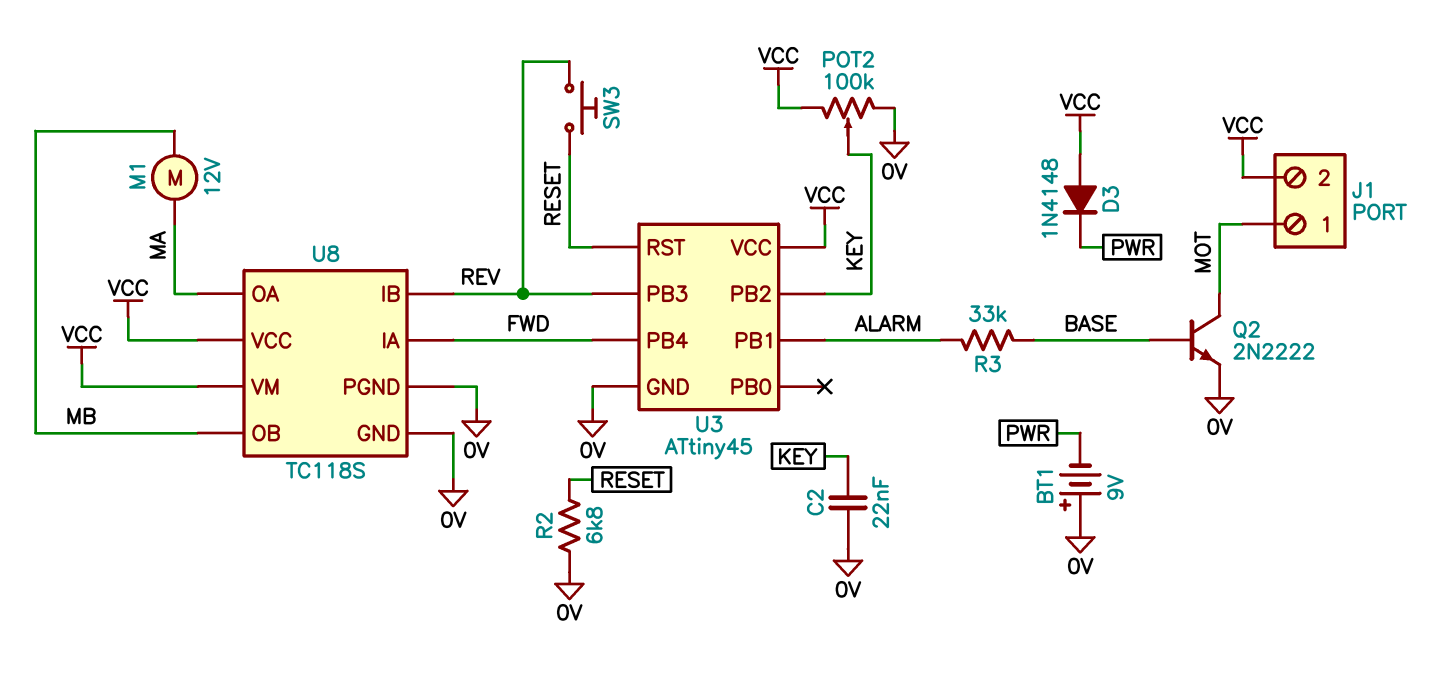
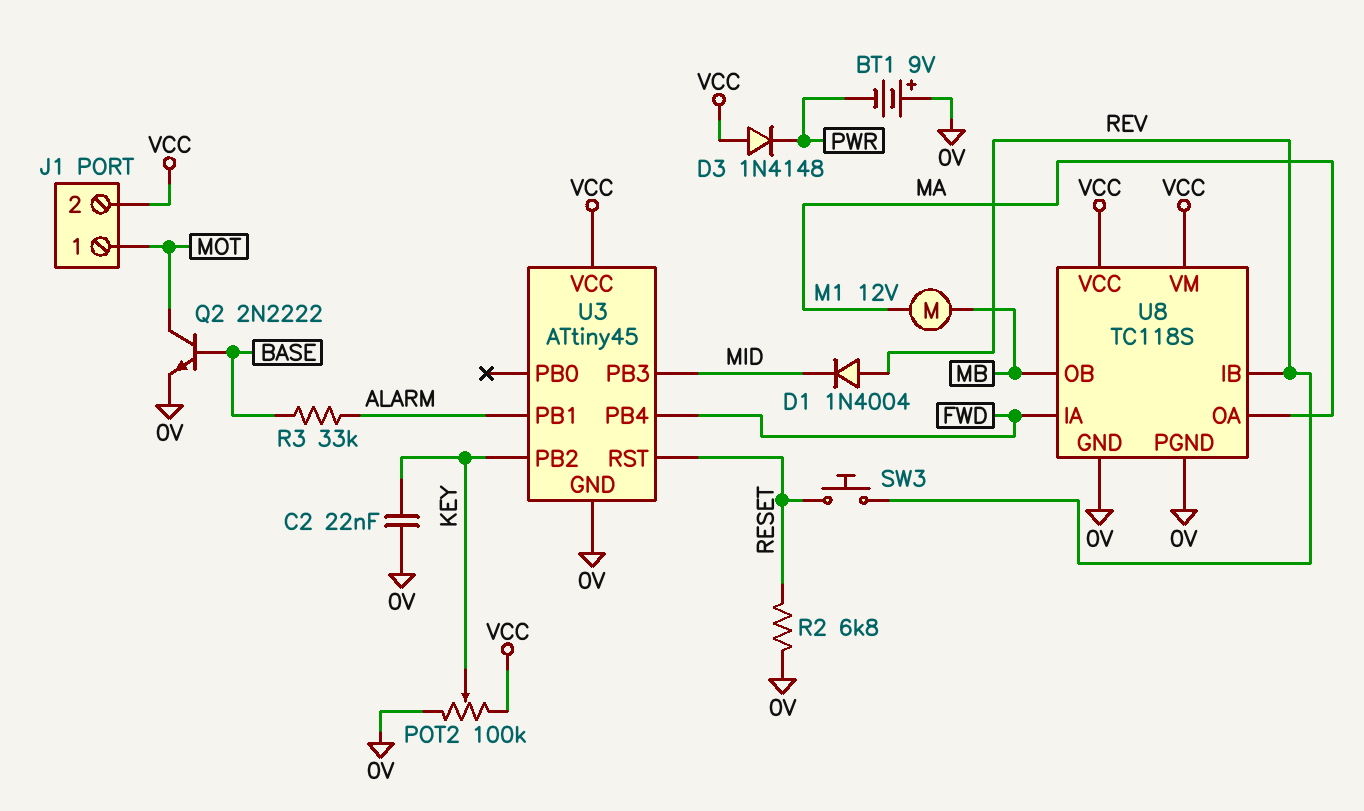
D1: none -> diode 1N4004 (A REV, K MID)
U3 pin PB3: REV -> MID

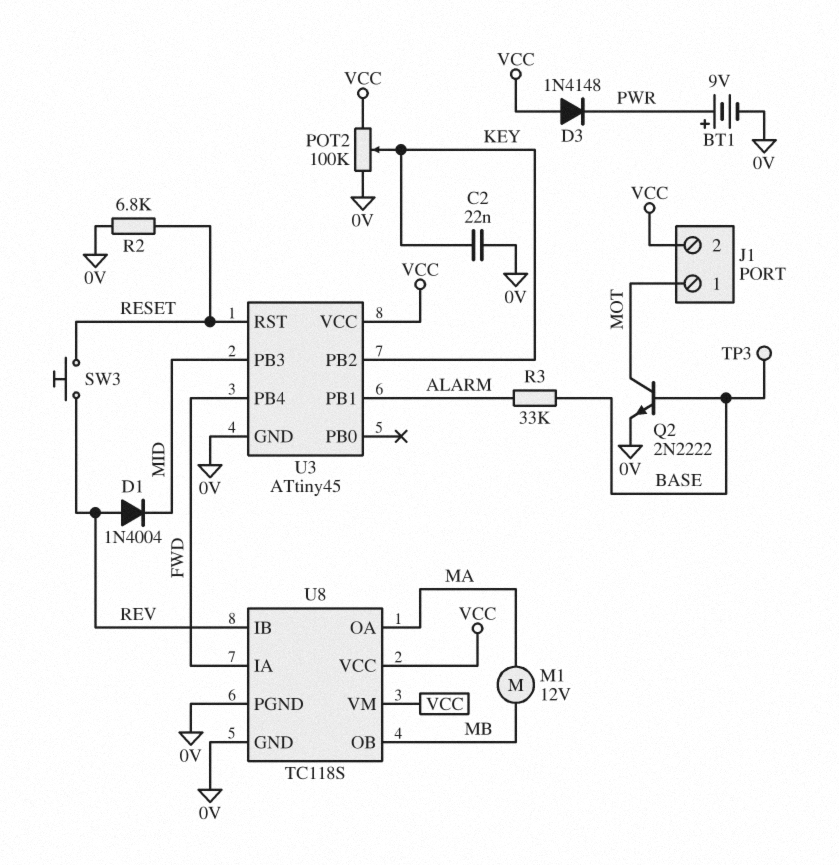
BT1: 9V (plus 0V, minus PWR) -> 9V (plus PWR, minus 0V)
TP3: none -> test point (BASE)

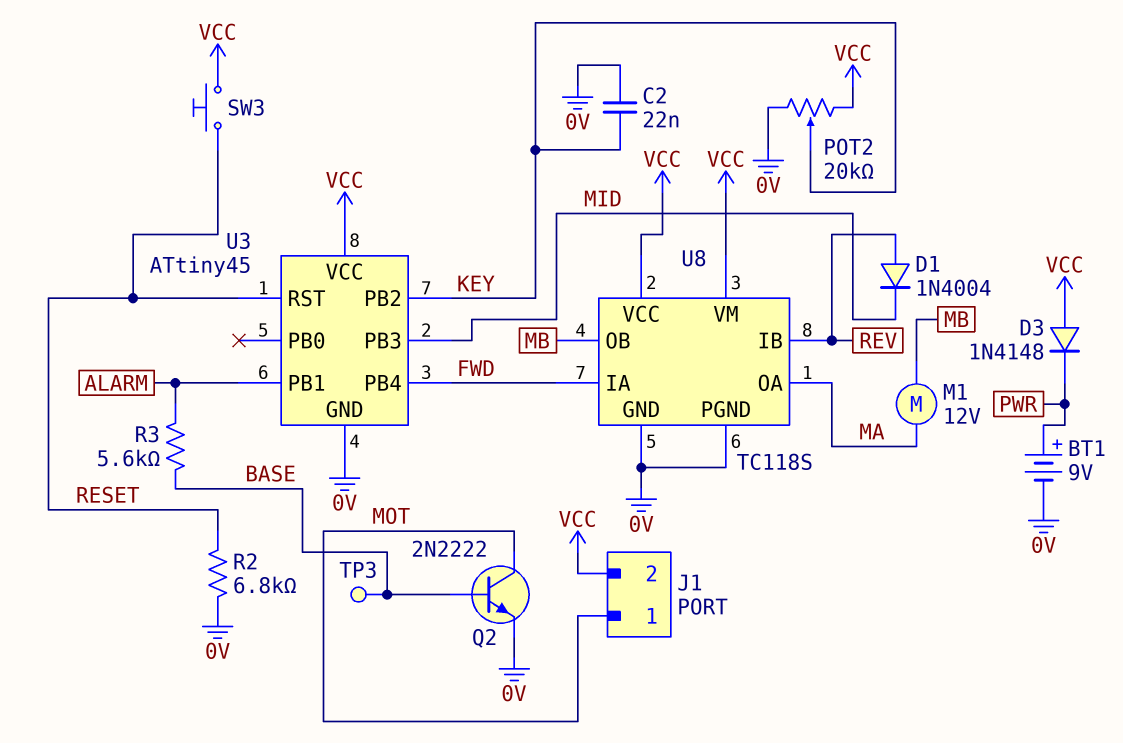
POT2: 100k (0V, VCC, wiper KEY) -> 20k (0V, VCC, wiper KEY)
R3: 33k (ALARM, BASE) -> 5.6k (ALARM, BASE)
SW3: button (RESET, REV) -> button (RESET, VCC)

